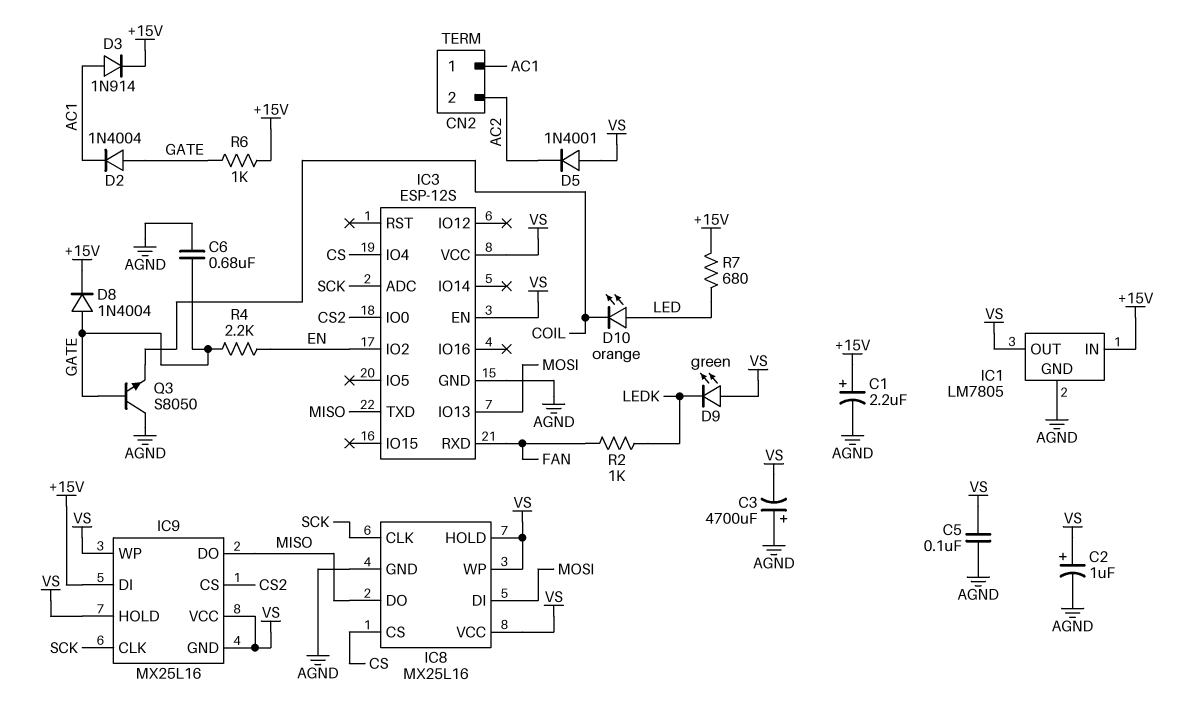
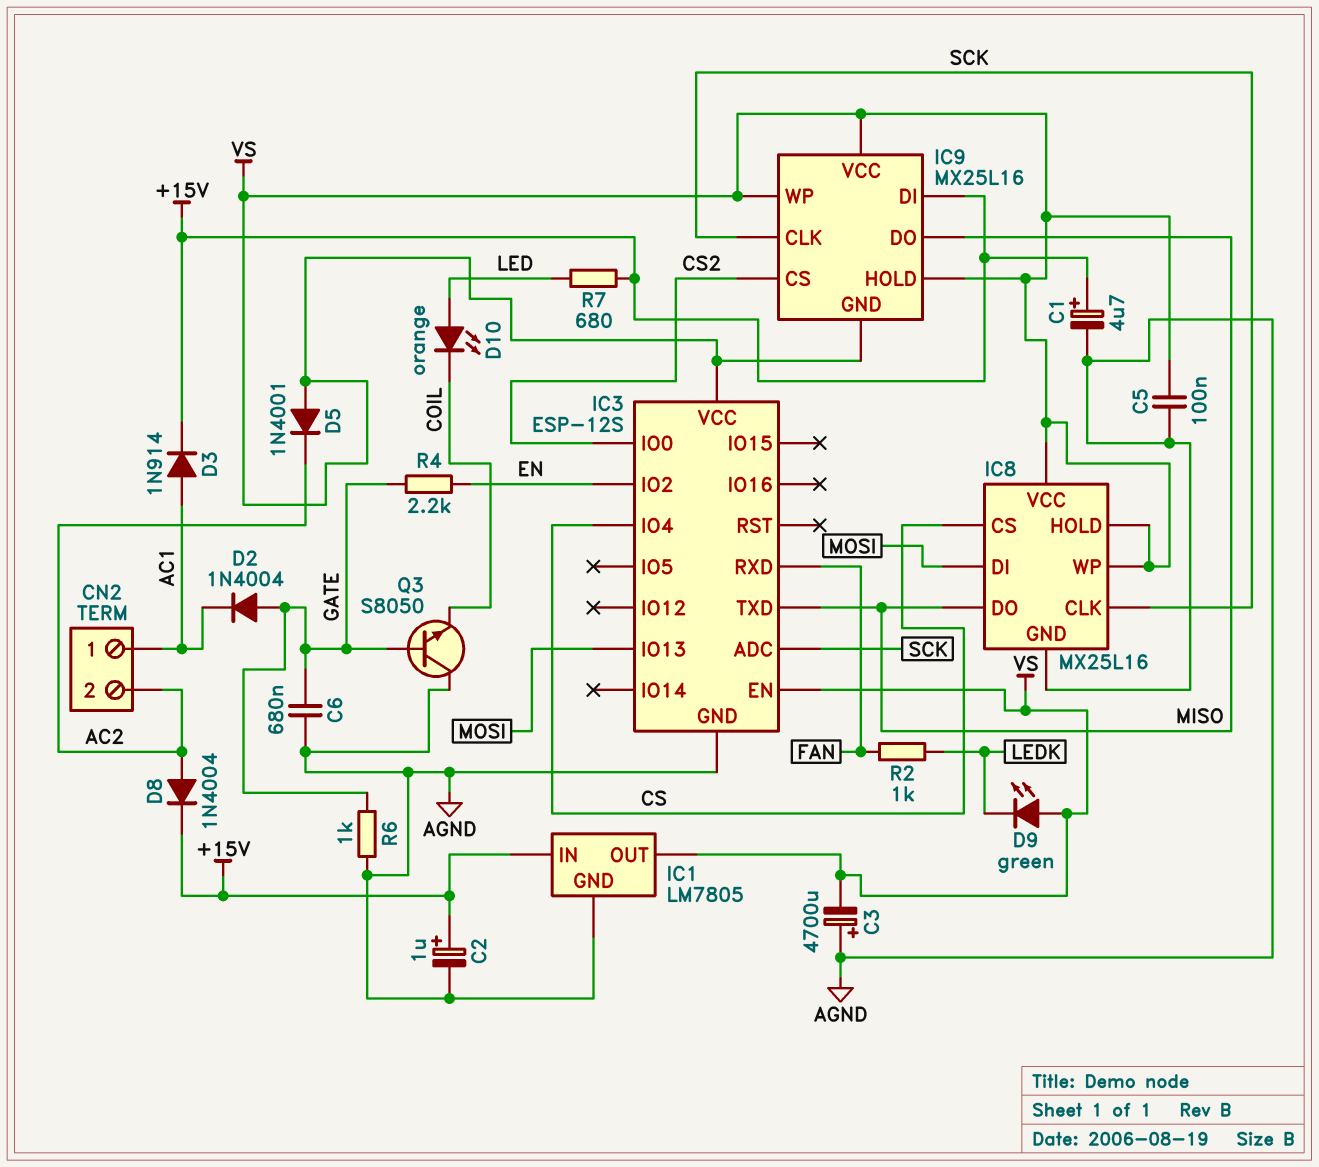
C1: 2.2uF (plus +15V, minus AGND) -> 4.7uF (plus +15V, minus AGND)
C2: 1uF (plus VS, minus AGND) -> 1uF (plus +15V, minus AGND)
D8: diode 1N4004 (A GATE, K +15V) -> diode 1N4004 (A AC2, K +15V)
R6: 1k (+15V, GATE) -> 1k (AGND, GATE)

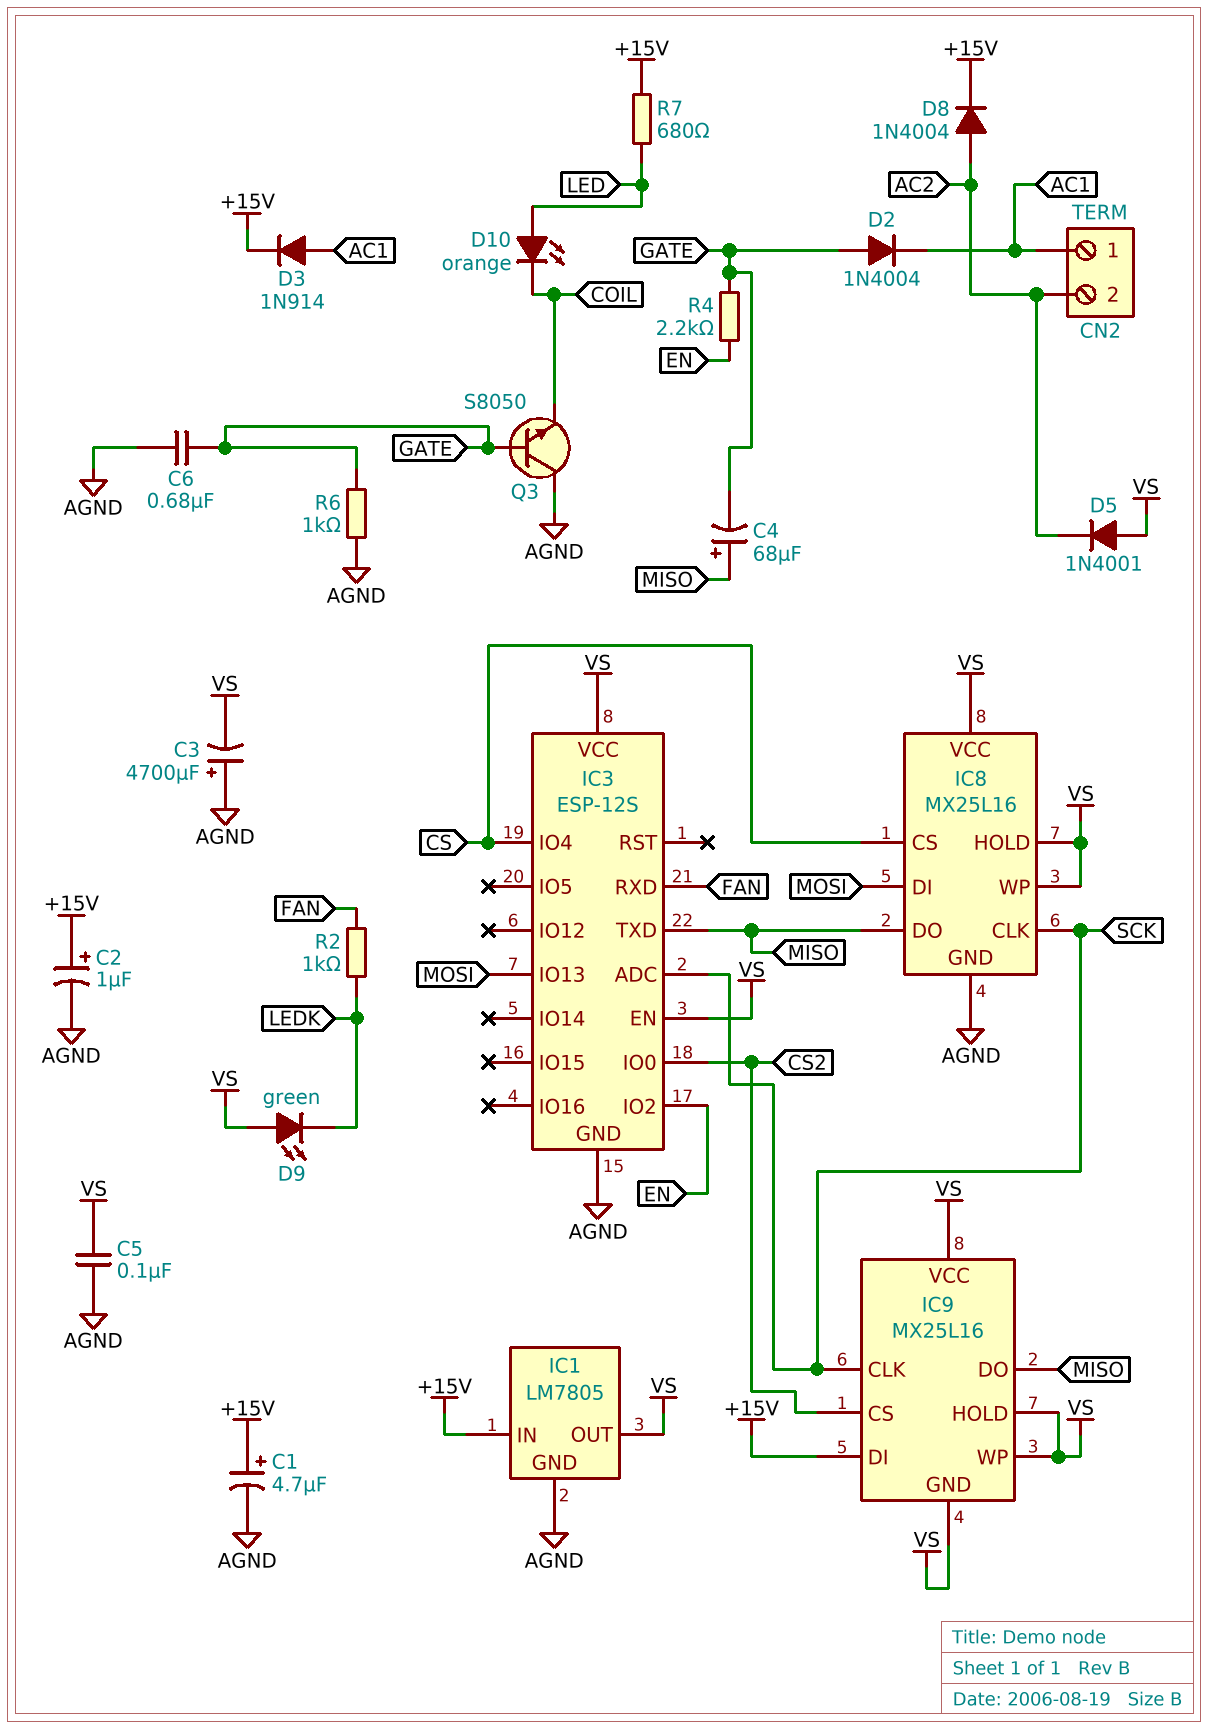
C4: none -> 68uF (plus MISO, minus GATE)

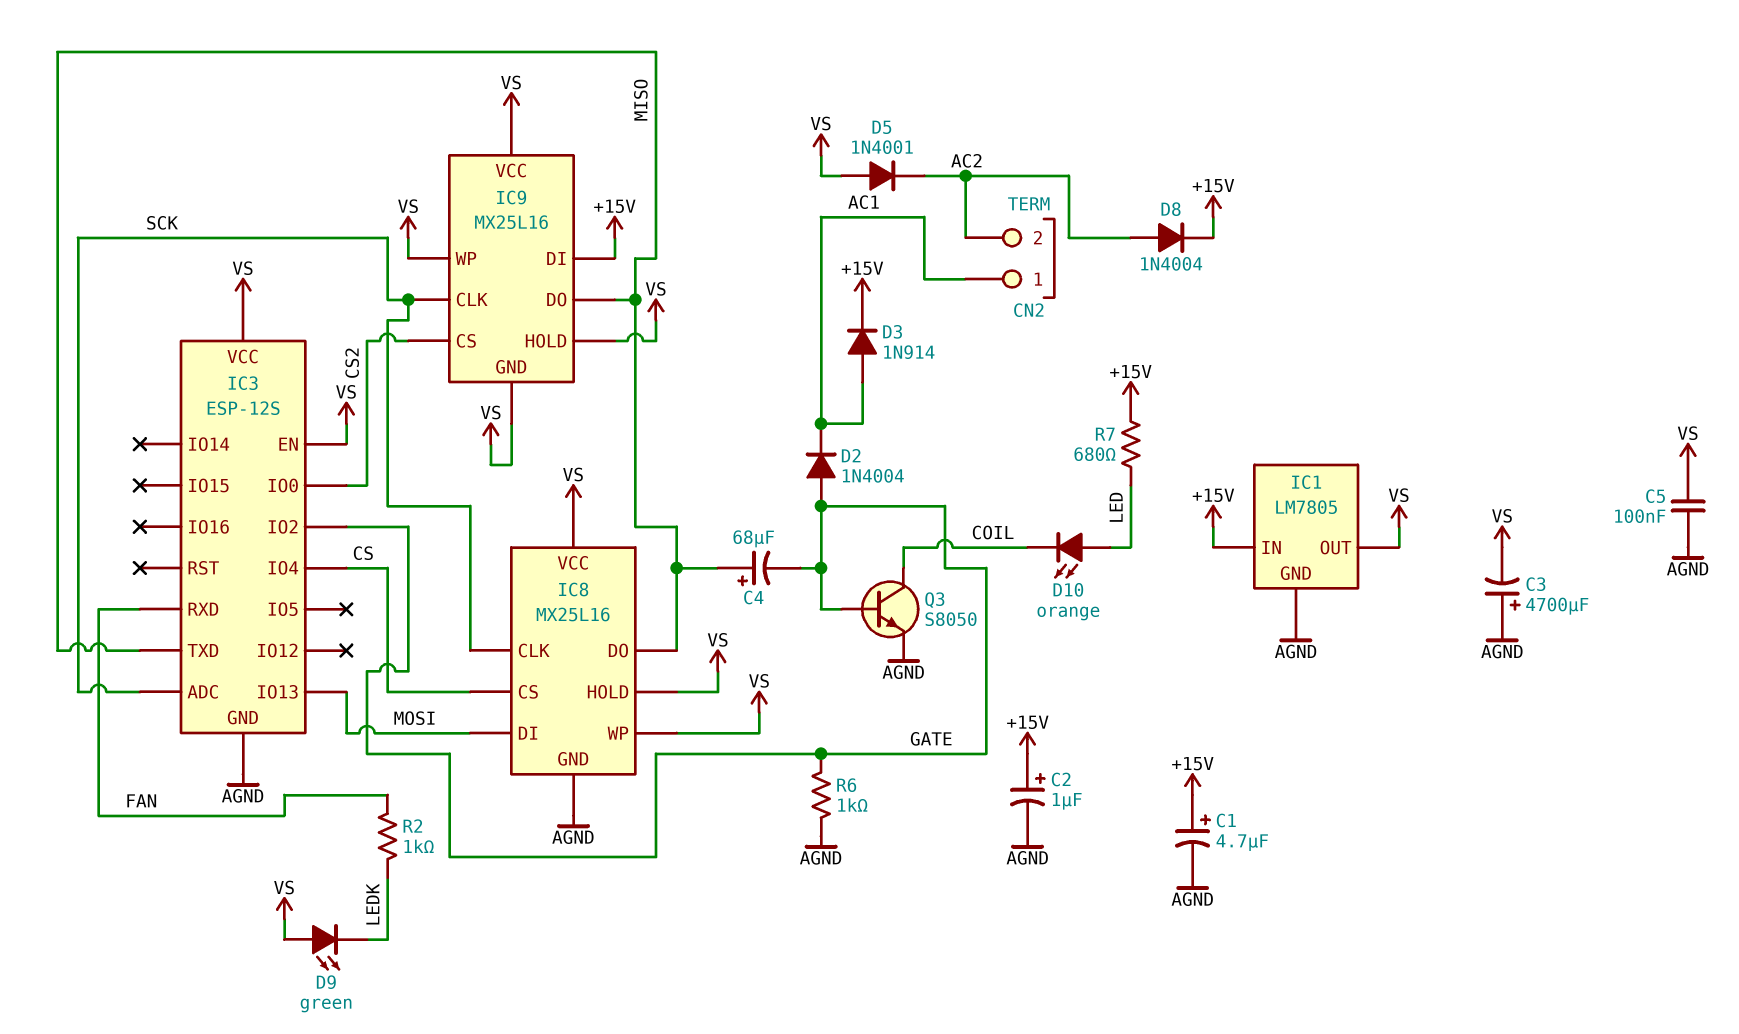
C6: 680nF (AGND, GATE) -> none
IC3 pin IO2: EN -> GATE
Q3: NPN S8050 (B GATE, C AGND, E COIL) -> NPN S8050 (B GATE, C COIL, E AGND)
R4: 2.2k (EN, GATE) -> none

